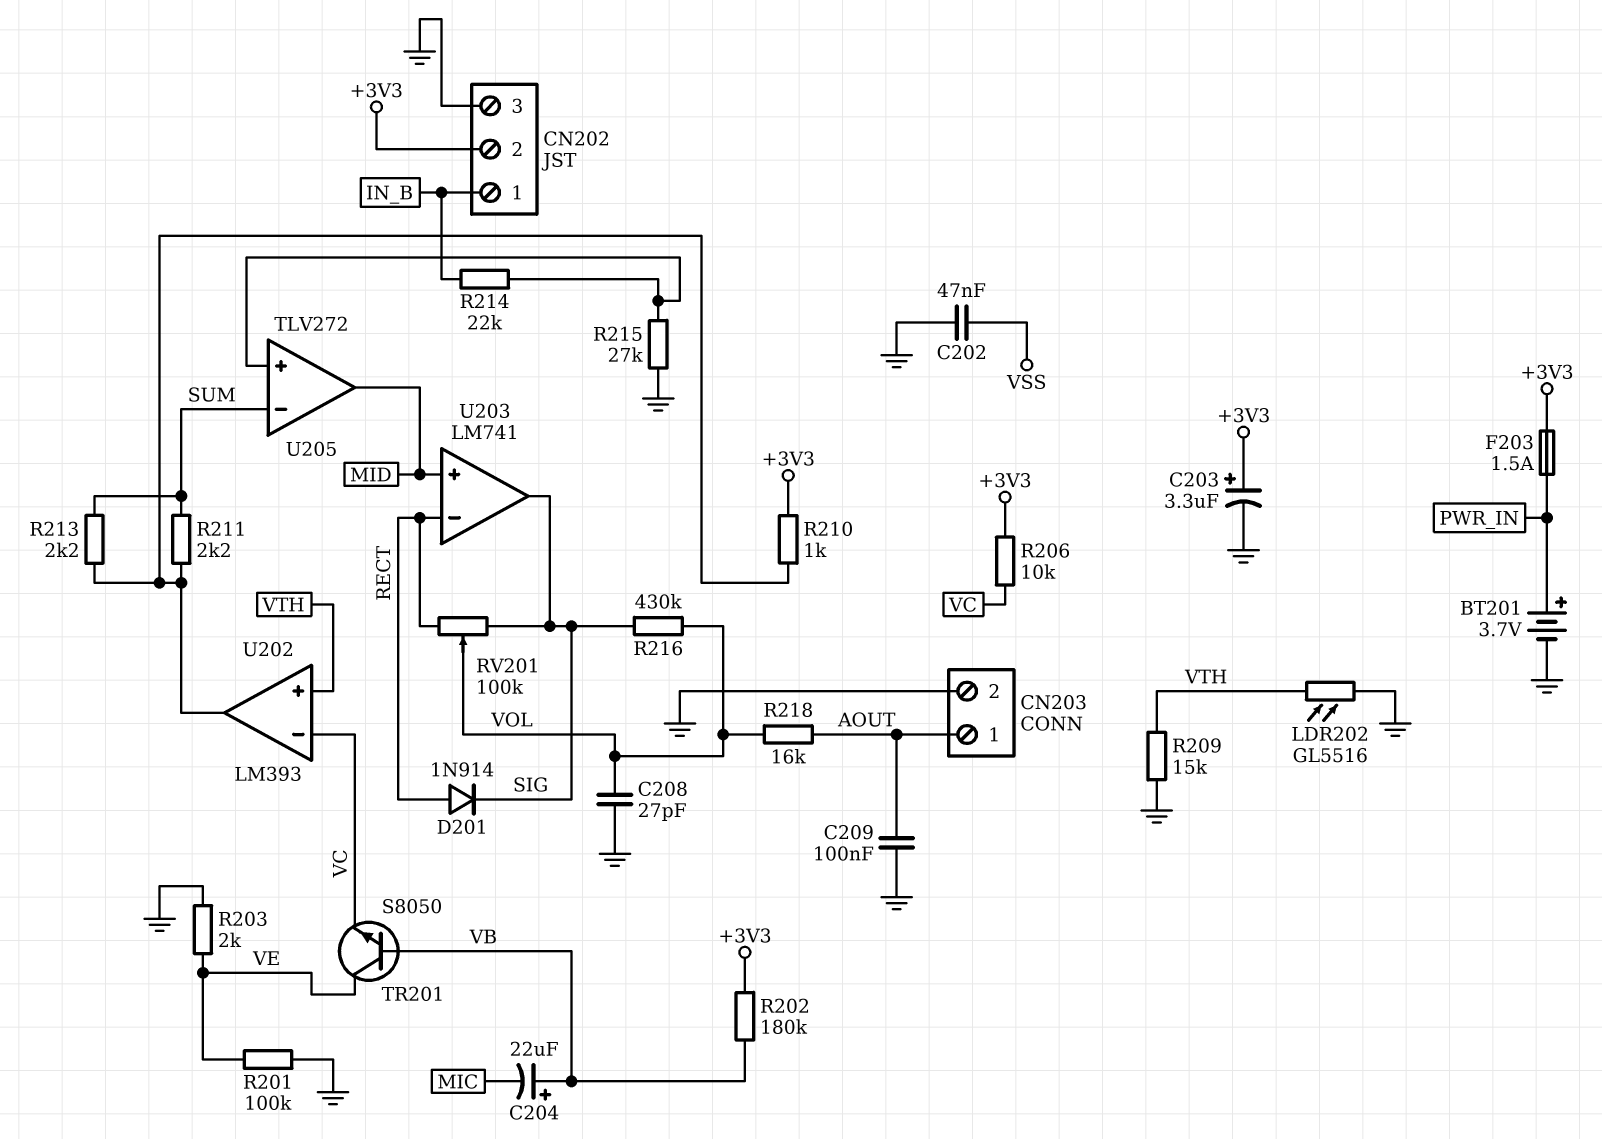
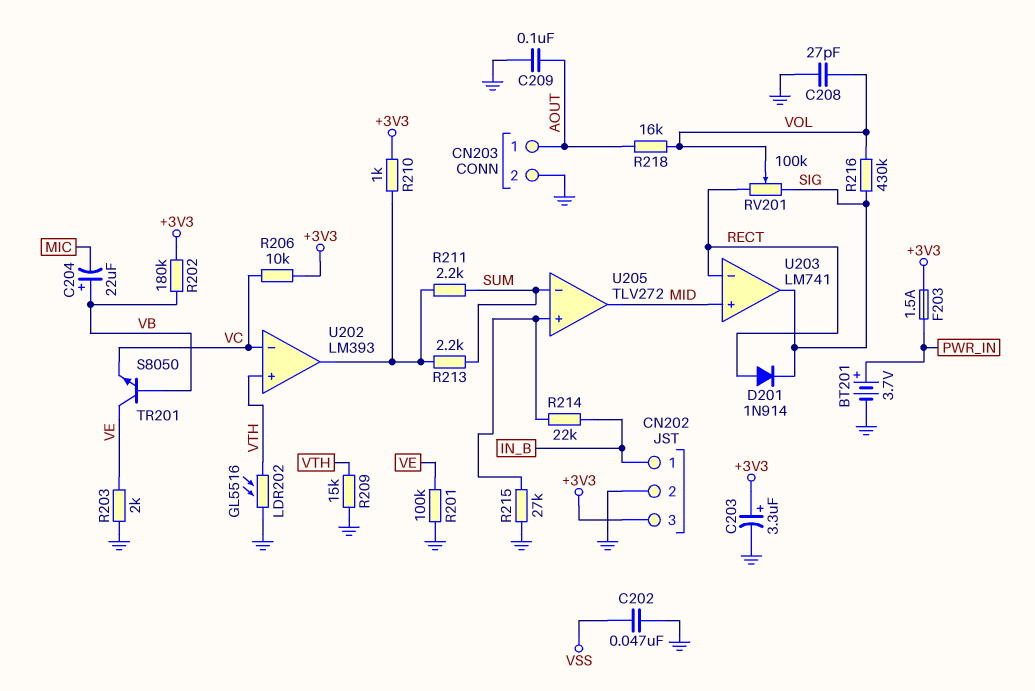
CN202 pin 2: +3V3 -> GND
CN202 pin 3: GND -> +3V3

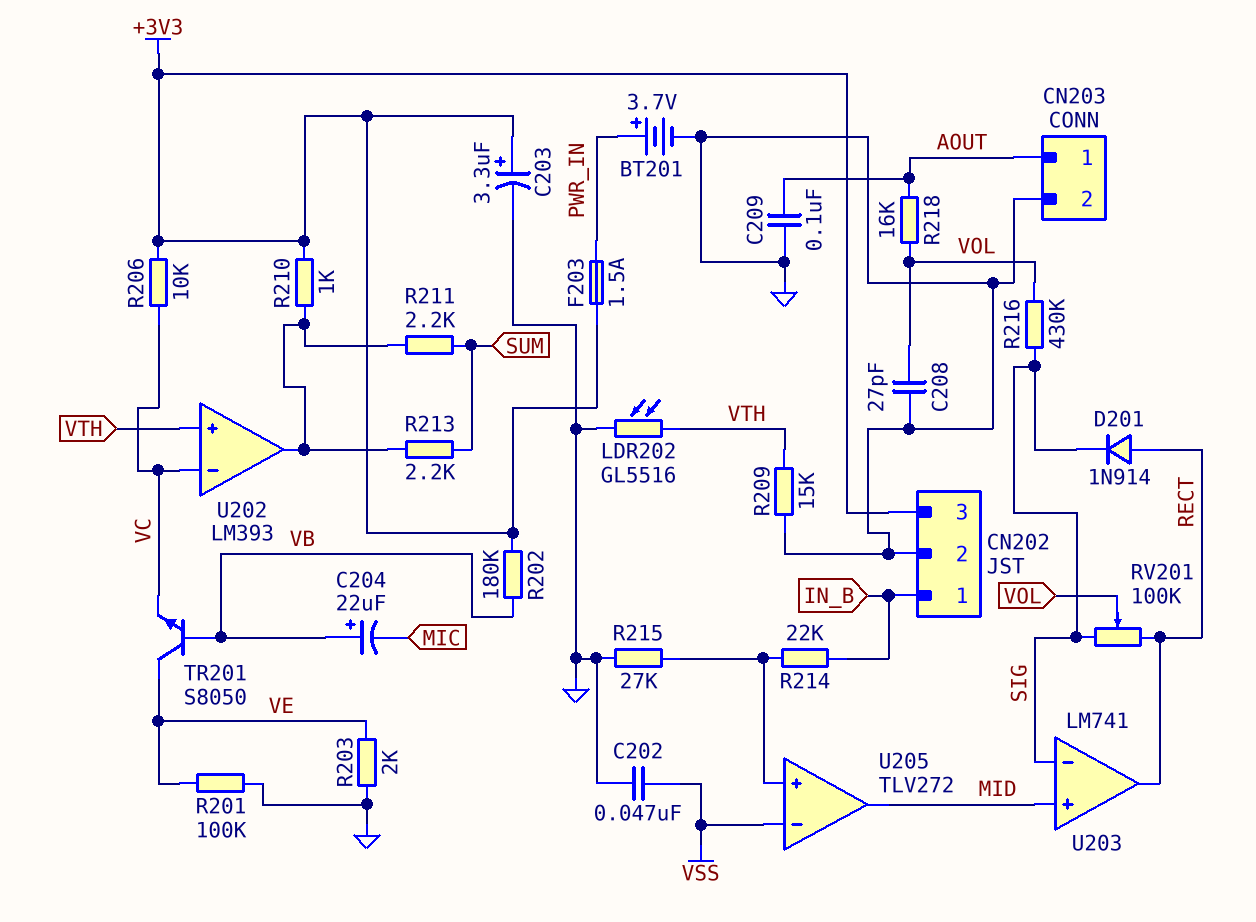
U203 pin in-: RECT -> SIG
U203 pin out: SIG -> RECT
U205 pin in-: SUM -> VSS

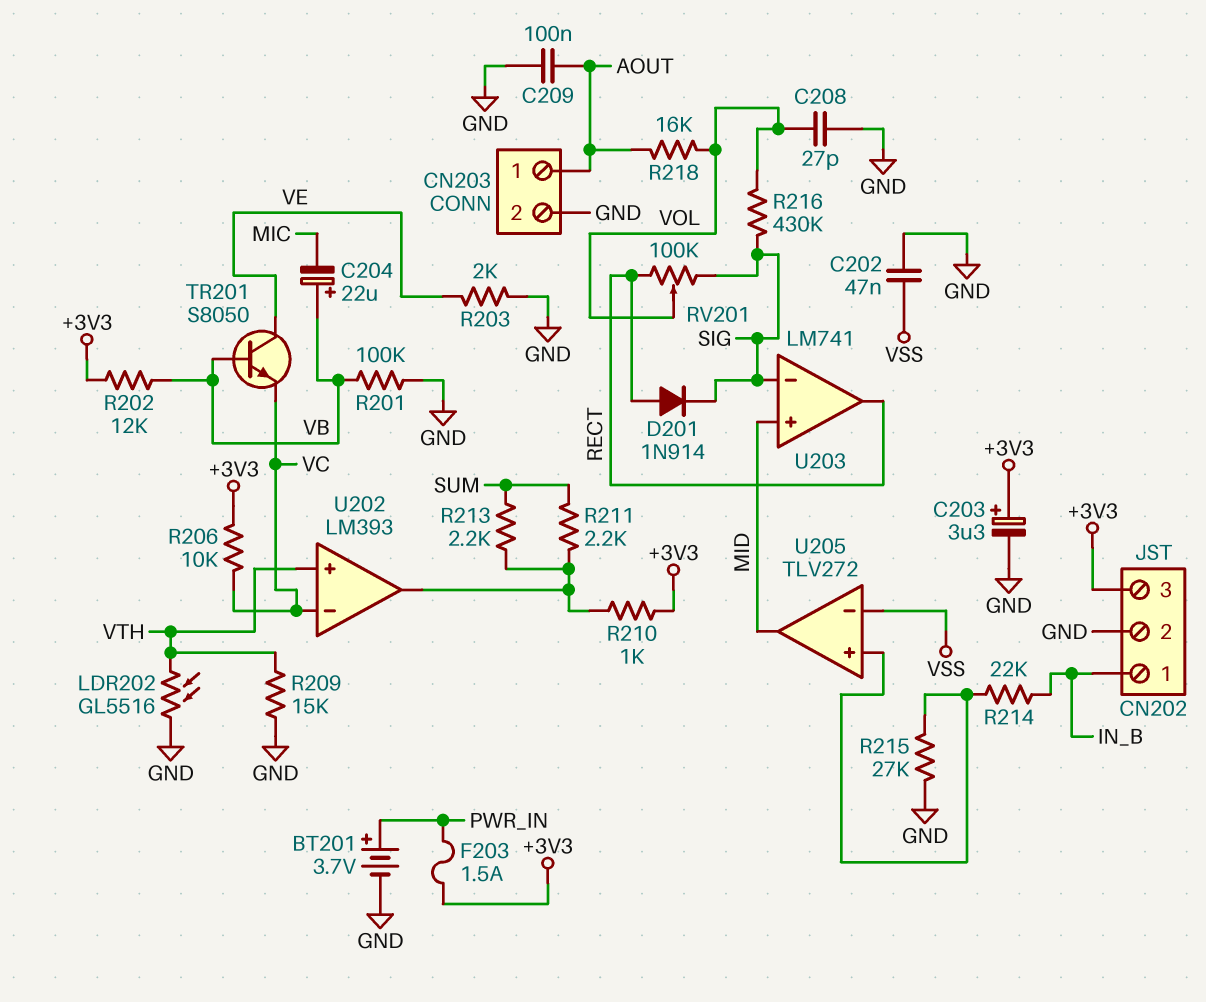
R201: 100k (GND, VE) -> 100k (GND, VB)
R202: 180k (+3V3, VB) -> 12k (+3V3, VB)

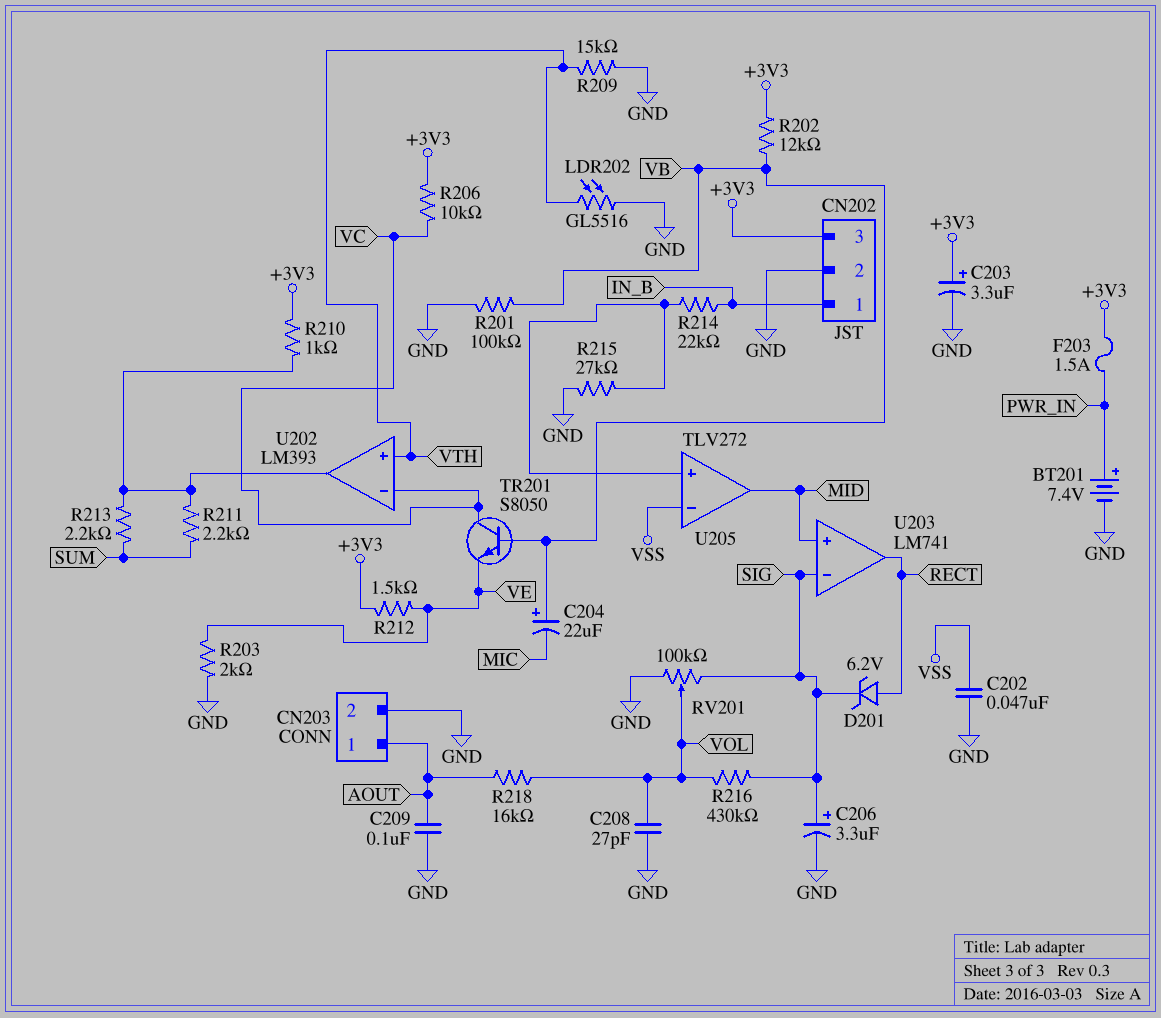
BT201: 3.7V (plus PWR_IN, minus GND) -> 7.4V (plus PWR_IN, minus GND)
C206: none -> 3.3uF (plus SIG, minus GND)
D201: diode 1N914 (A RECT, K SIG) -> zener 6.2V (A RECT, K SIG)
R212: none -> 1.5k (+3V3, VE)
RV201: 100k (RECT, SIG, wiper VOL) -> 100k (GND, SIG, wiper VOL)
TR201: NPN S8050 (B VB, C VE, E VC) -> NPN S8050 (B VB, C VC, E VE)

